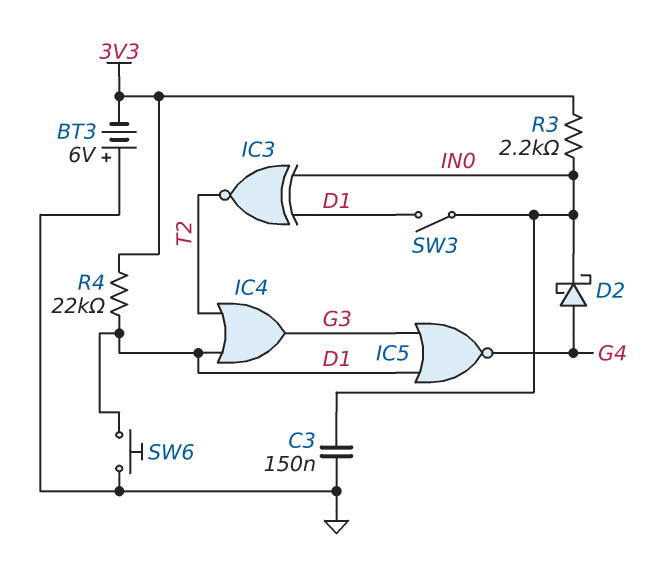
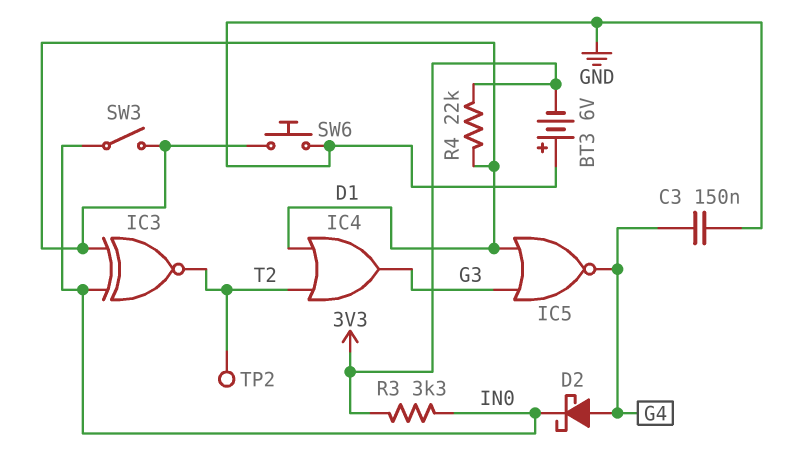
C3: 150nF (GND, IN0) -> 150nF (G4, GND)
R3: 2.2k (3V3, IN0) -> 3.3k (3V3, IN0)
TP2: none -> test point (T2)

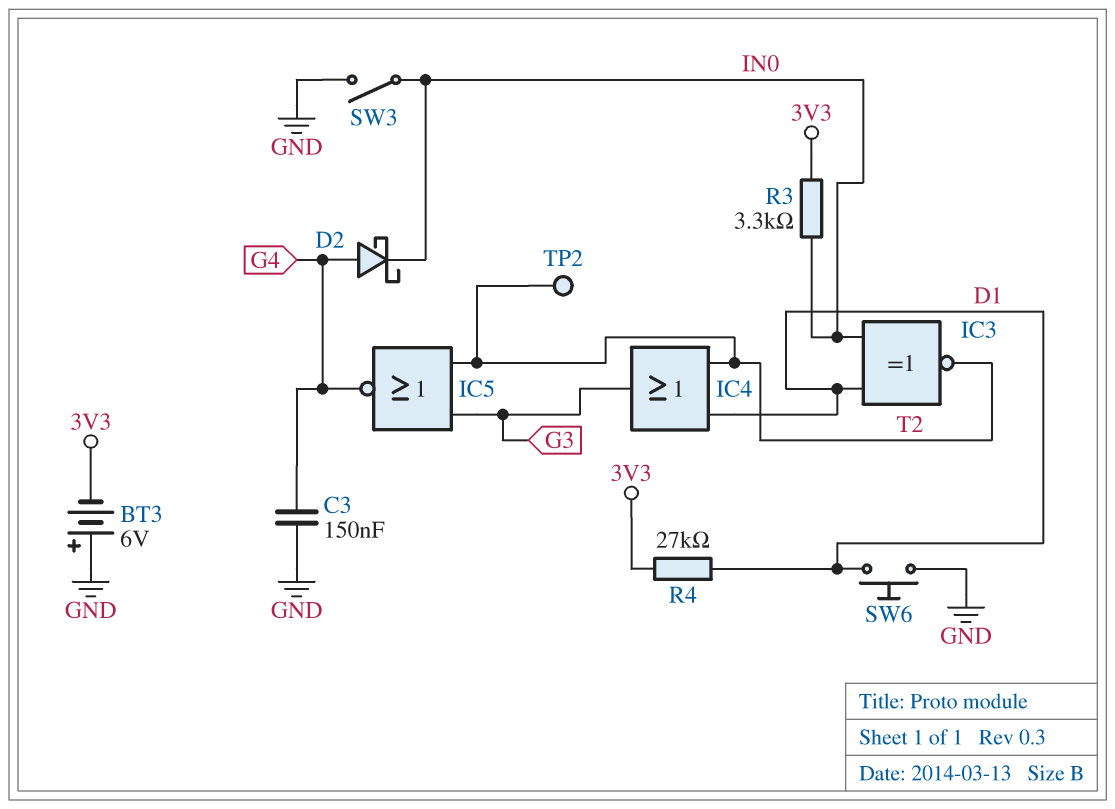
IC5: NOR (in D1, in G3, out G4) -> NOR (in G3, in T2, out G4)
R4: 22k (3V3, D1) -> 27k (3V3, D1)
SW3: switch (D1, IN0) -> switch (GND, IN0)

